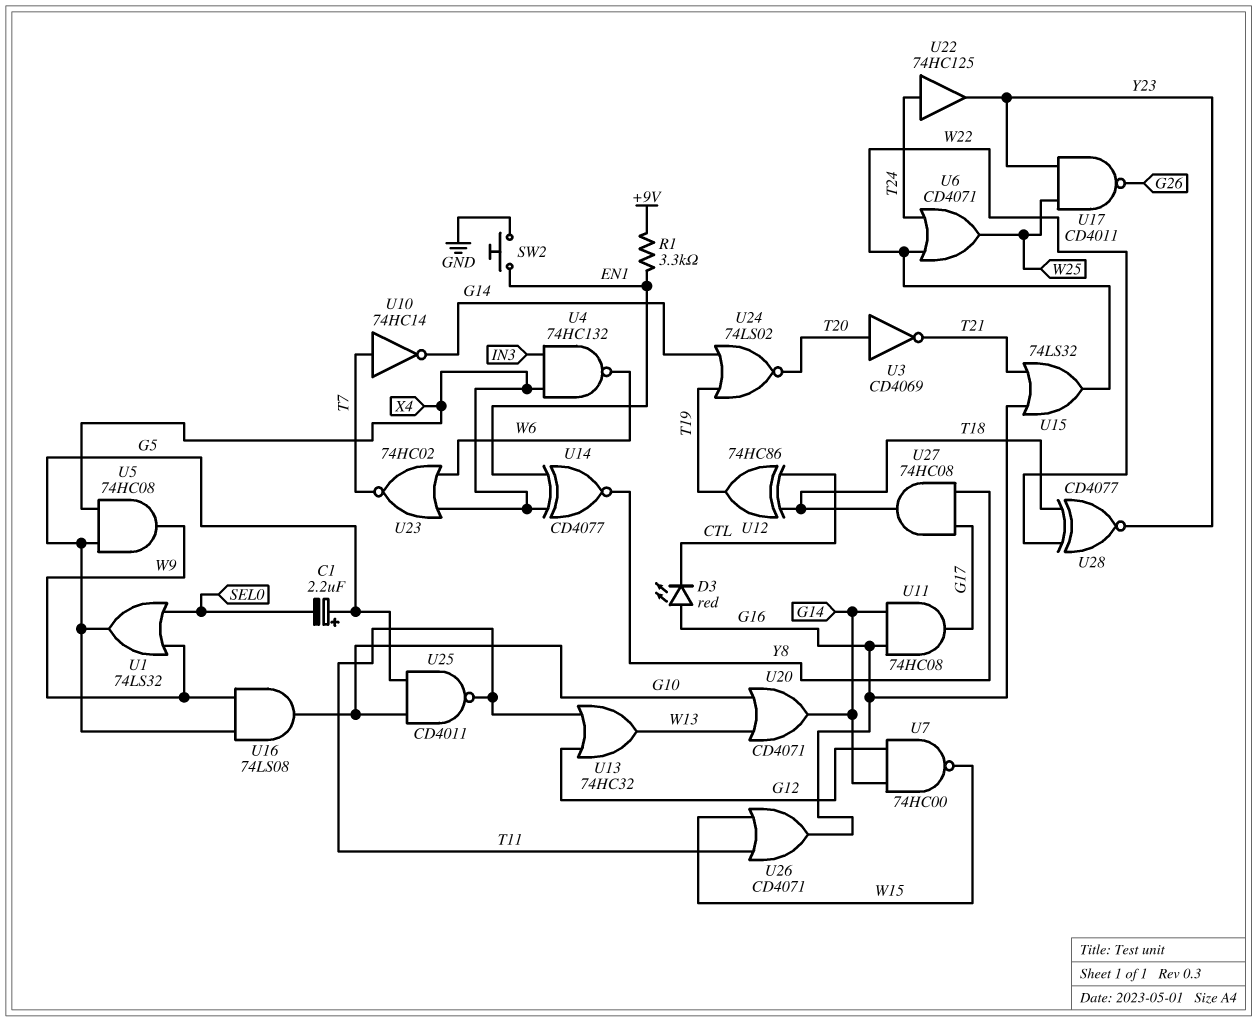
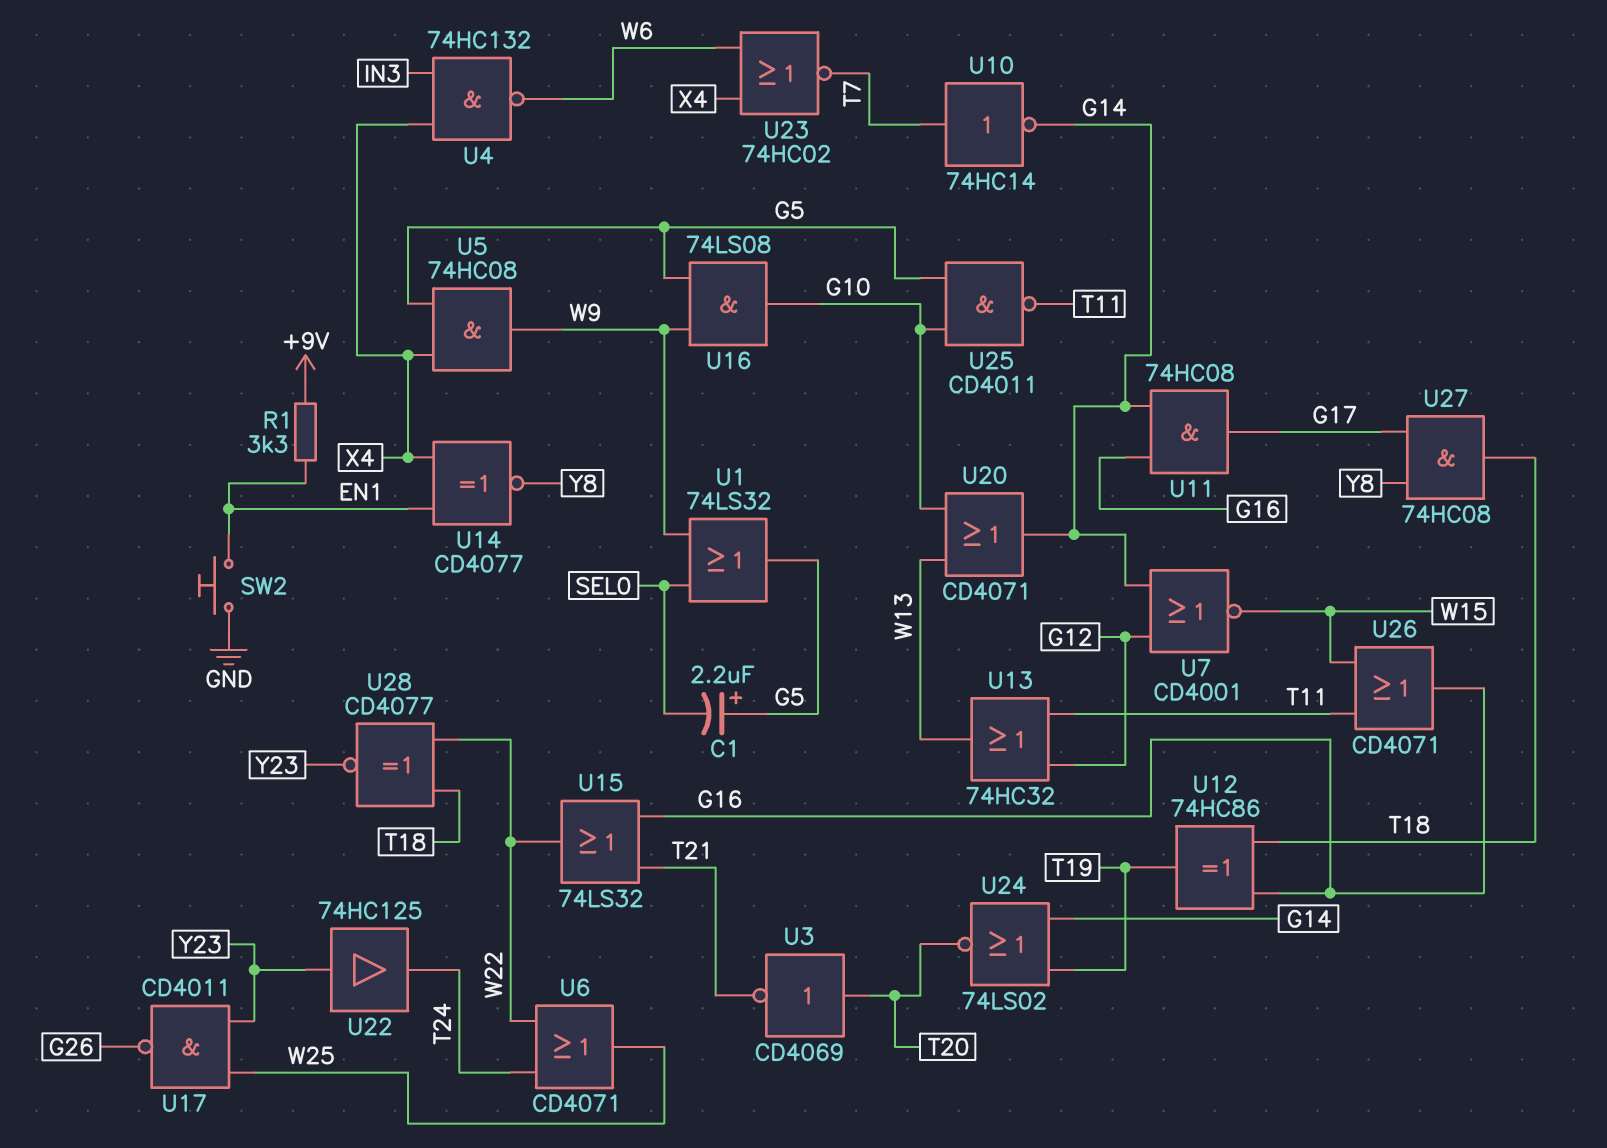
D3: LED red (A G16, K CTL) -> none
U7: NAND 74HC00 (in G12, in G14, out W15) -> NOR CD4001 (in G12, in G14, out W15)
U12: XOR 74HC86 (in CTL, in T18, out T19) -> XOR 74HC86 (in G16, in T18, out T19)
U22: buffer 74HC125 (in T24, out Y23) -> buffer 74HC125 (in Y23, out T24)

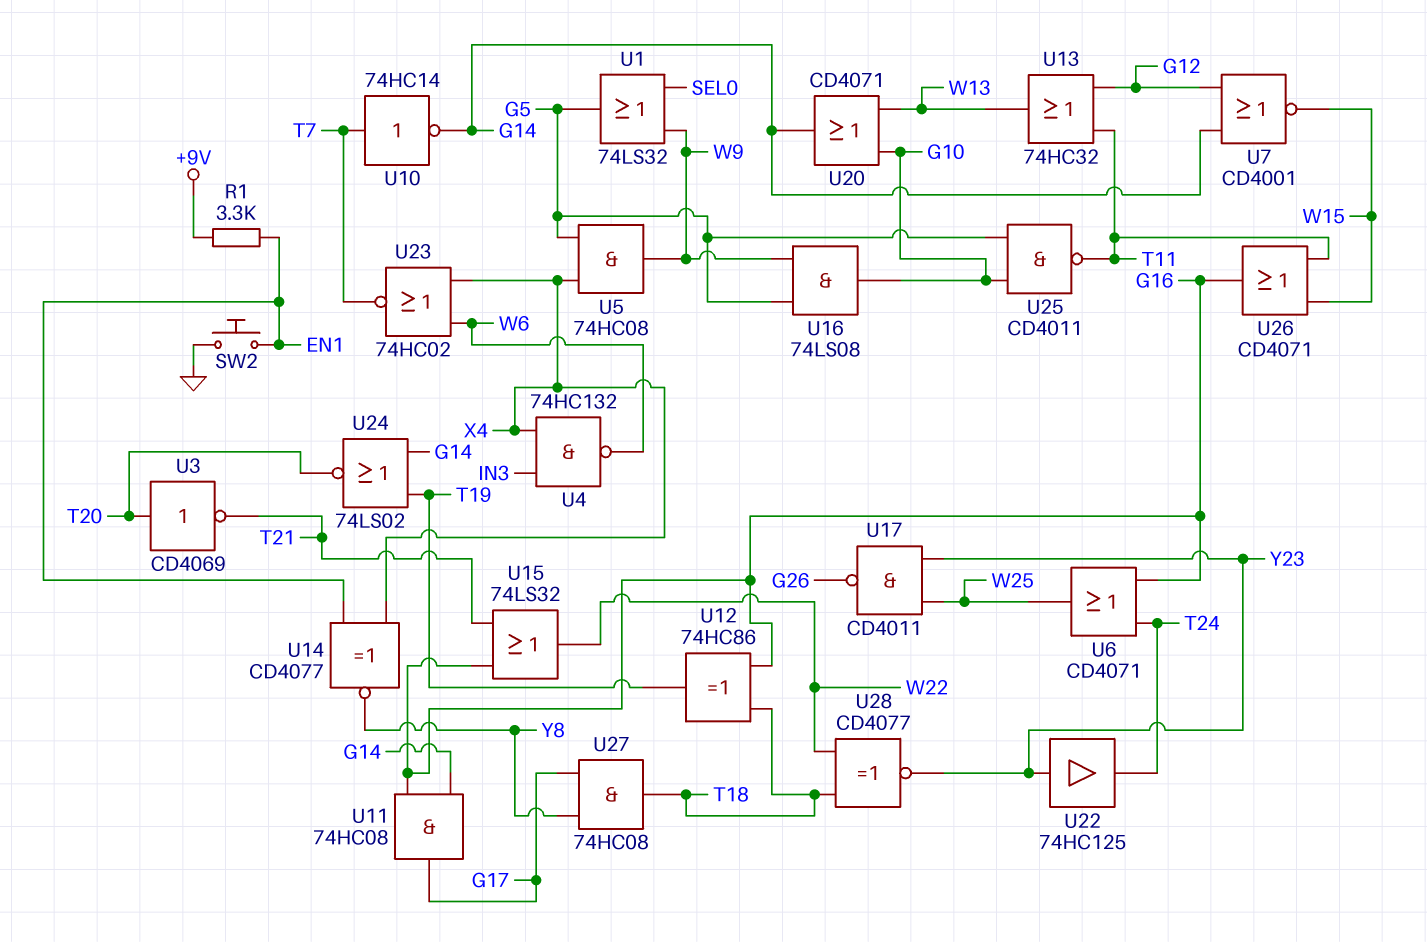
C1: 2.2uF (plus G5, minus SEL0) -> none
U6: OR CD4071 (in T24, in W22, out W25) -> OR CD4071 (in G16, in T24, out W25)

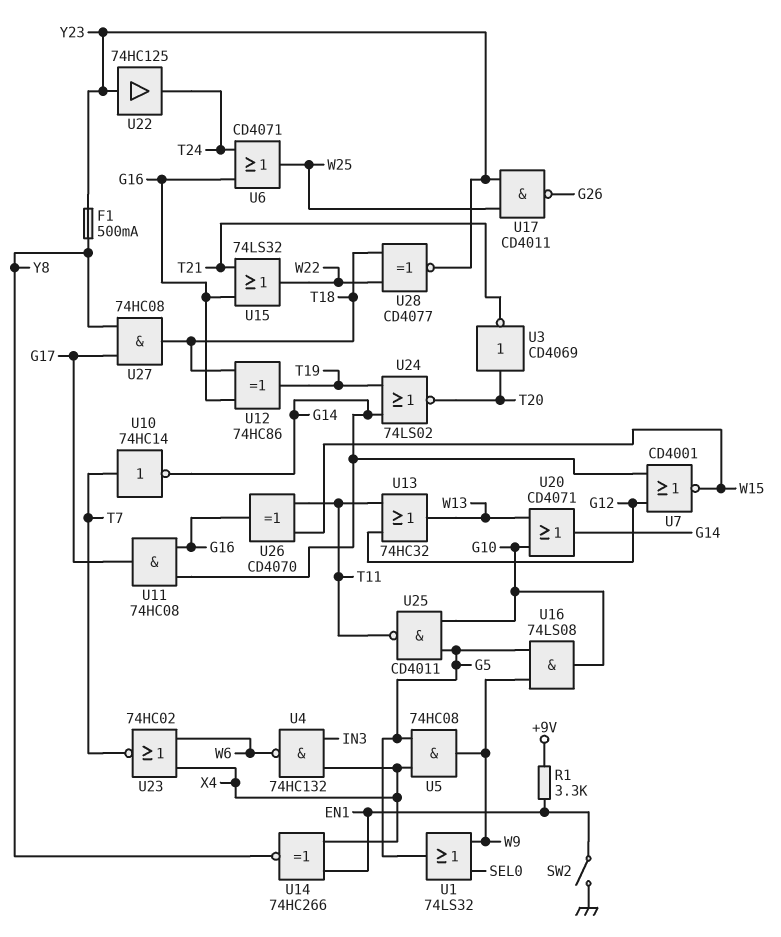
F1: none -> 500mA (Y8, Y23)
SW2: button (EN1, GND) -> switch (EN1, GND)
U14: XNOR CD4077 (in EN1, in X4, out Y8) -> XNOR 74HC266 (in EN1, in X4, out Y8)
U26: OR CD4071 (in T11, in W15, out G16) -> XOR CD4070 (in T11, in W15, out G16)

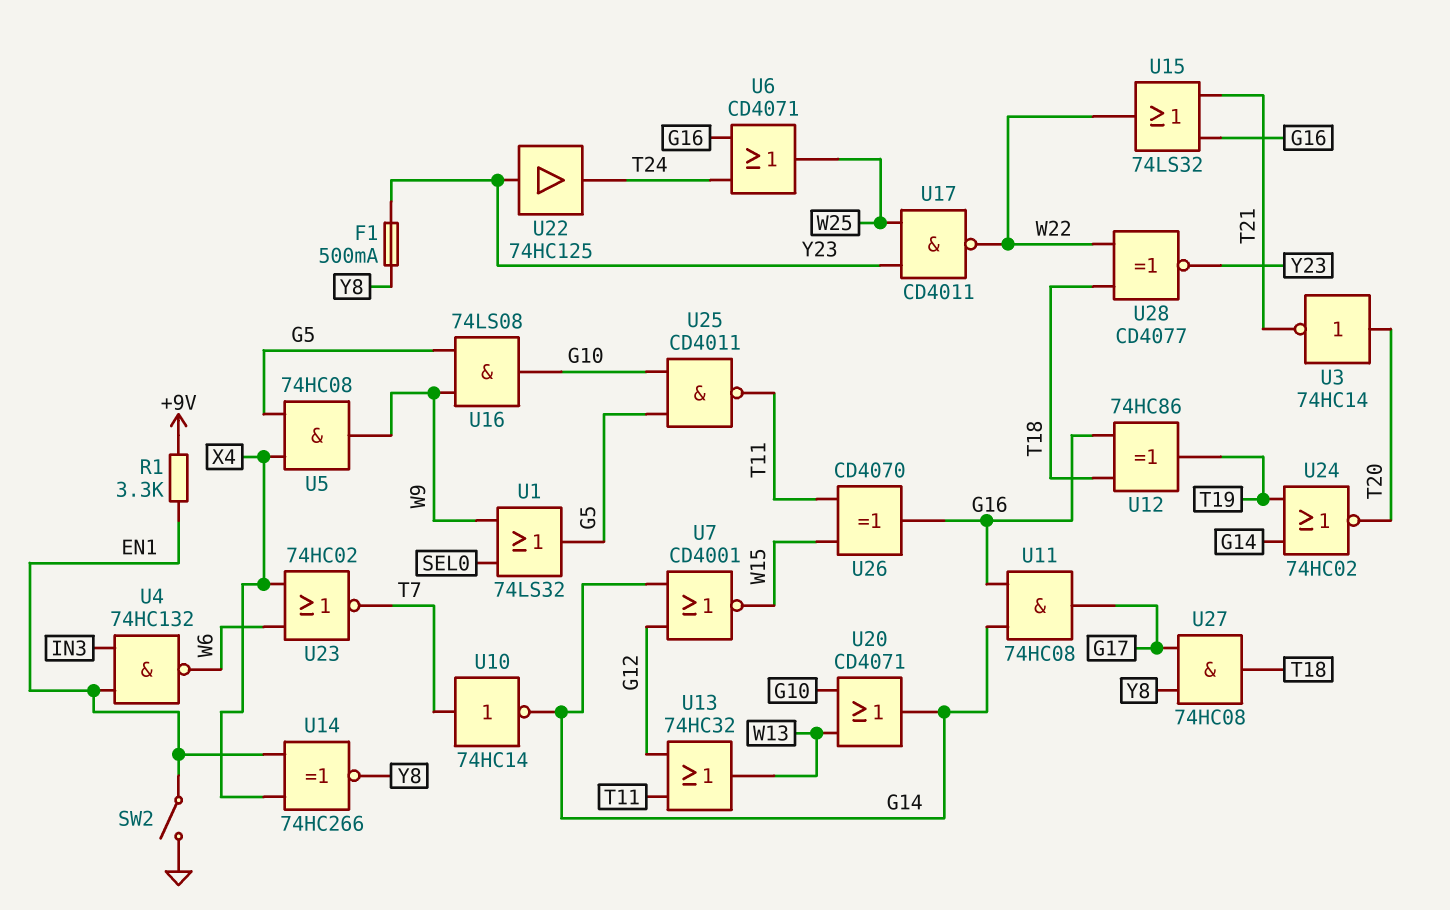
U3: NOT CD4069 (in T20, out T21) -> NOT 74HC14 (in T20, out T21)
U4: NAND 74HC132 (in IN3, in X4, out W6) -> NAND 74HC132 (in EN1, in IN3, out W6)
U17: NAND CD4011 (in W25, in Y23, out G26) -> NAND CD4011 (in W25, in Y23, out W22)
U24: NOR 74LS02 (in G14, in T19, out T20) -> NOR 74HC02 (in G14, in T19, out T20)

